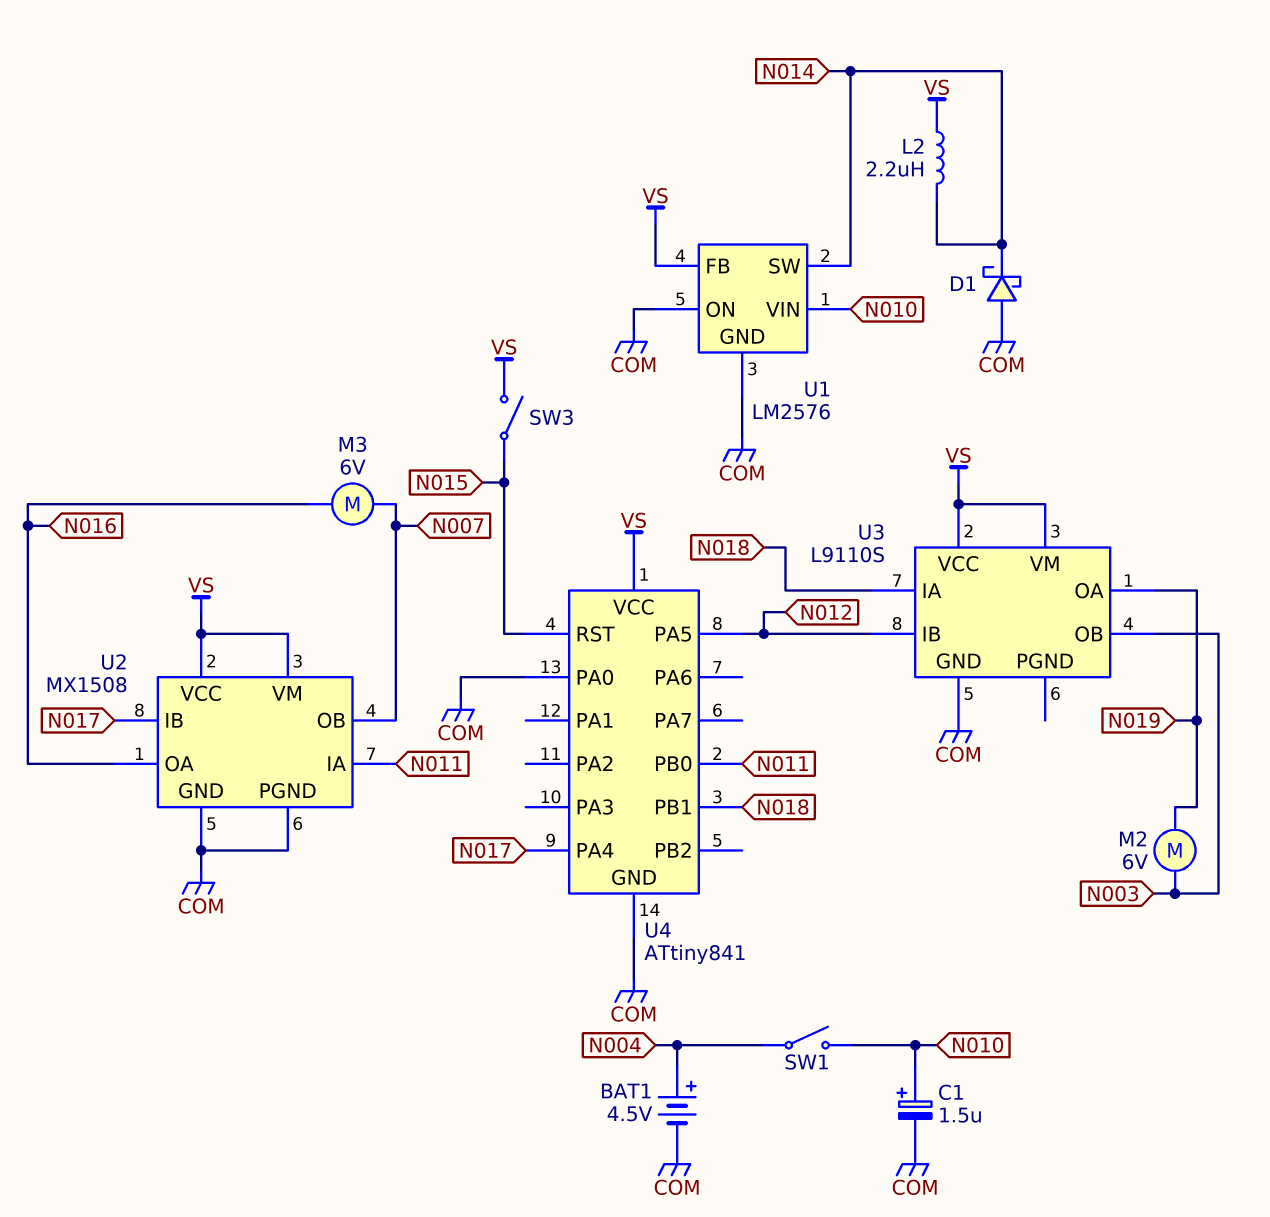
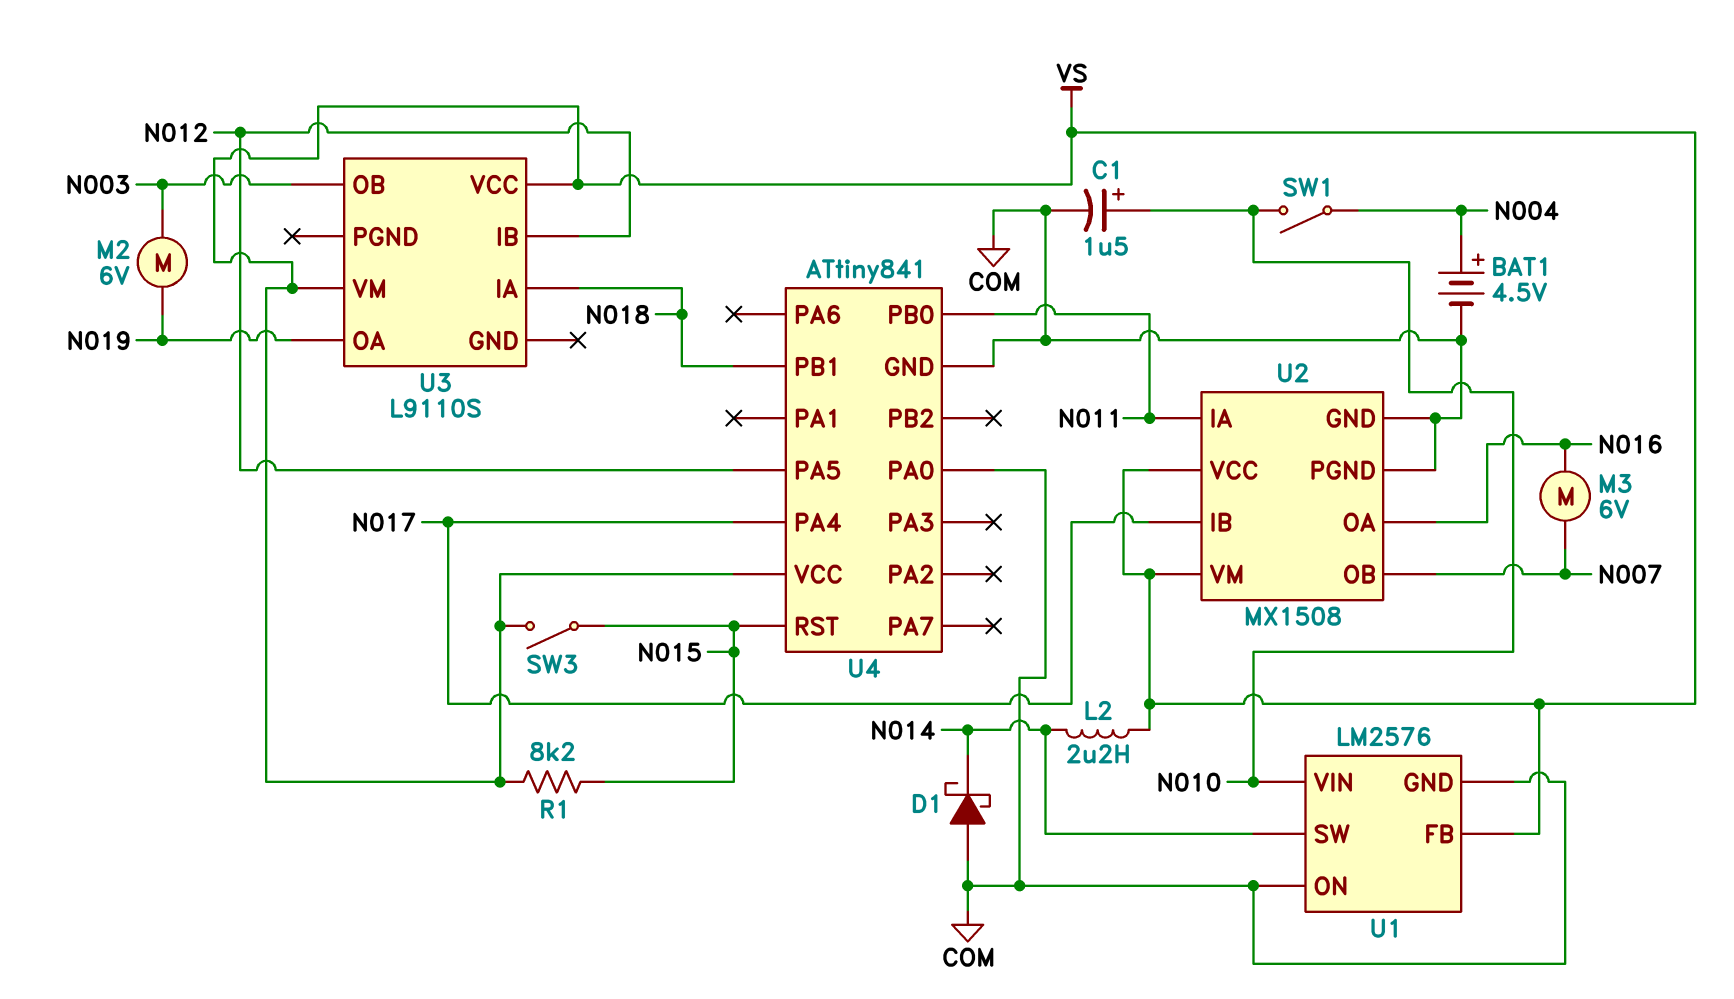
R1: none -> 8.2k (N015, VS)
U3 pin GND: COM -> none

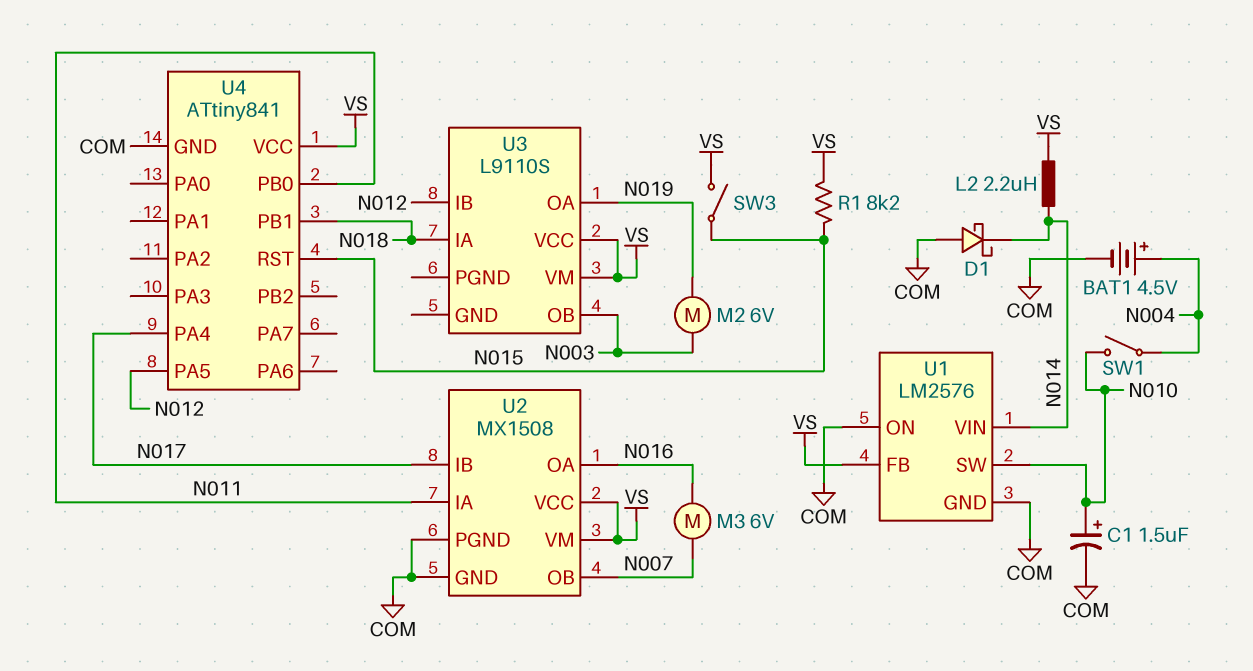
U1 pin SW: N014 -> N010
U1 pin VIN: N010 -> N014
U4 pin PA0: COM -> none

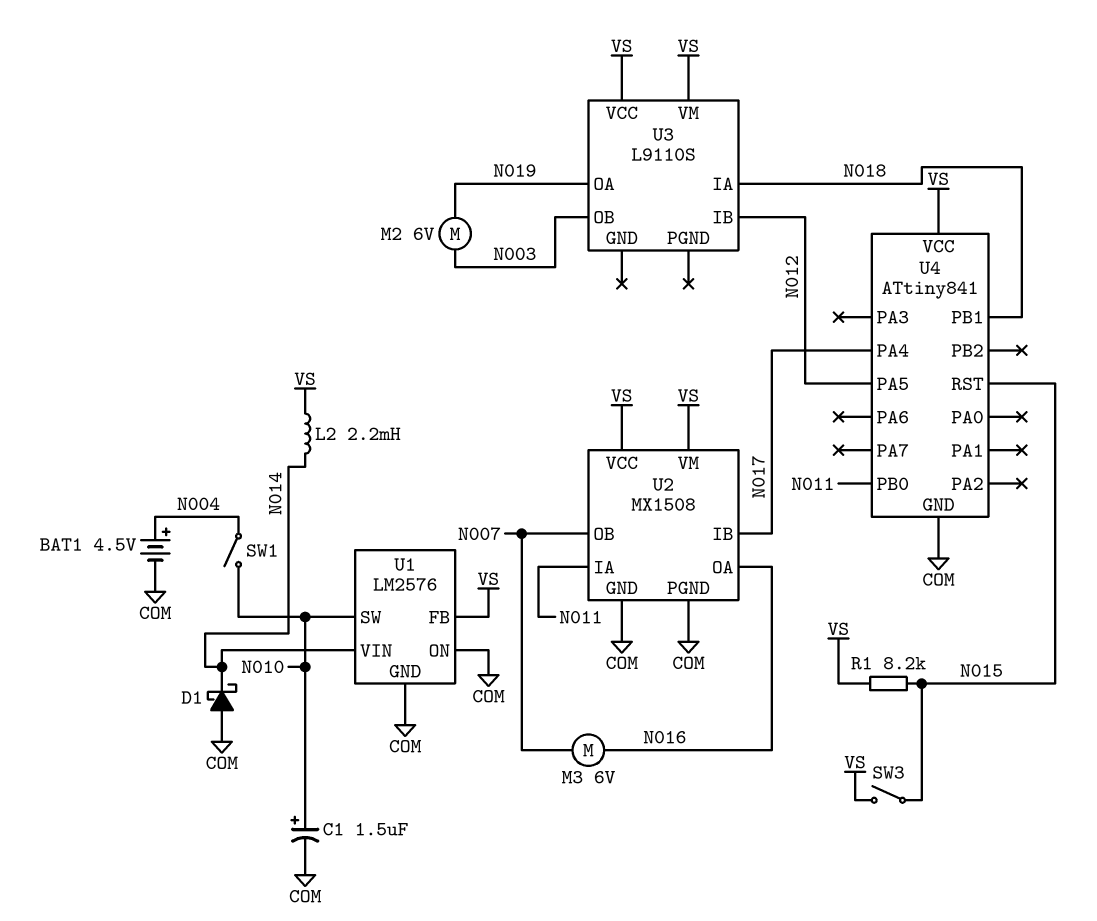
L2: 2.2uH (N014, VS) -> 2.2mH (N014, VS)

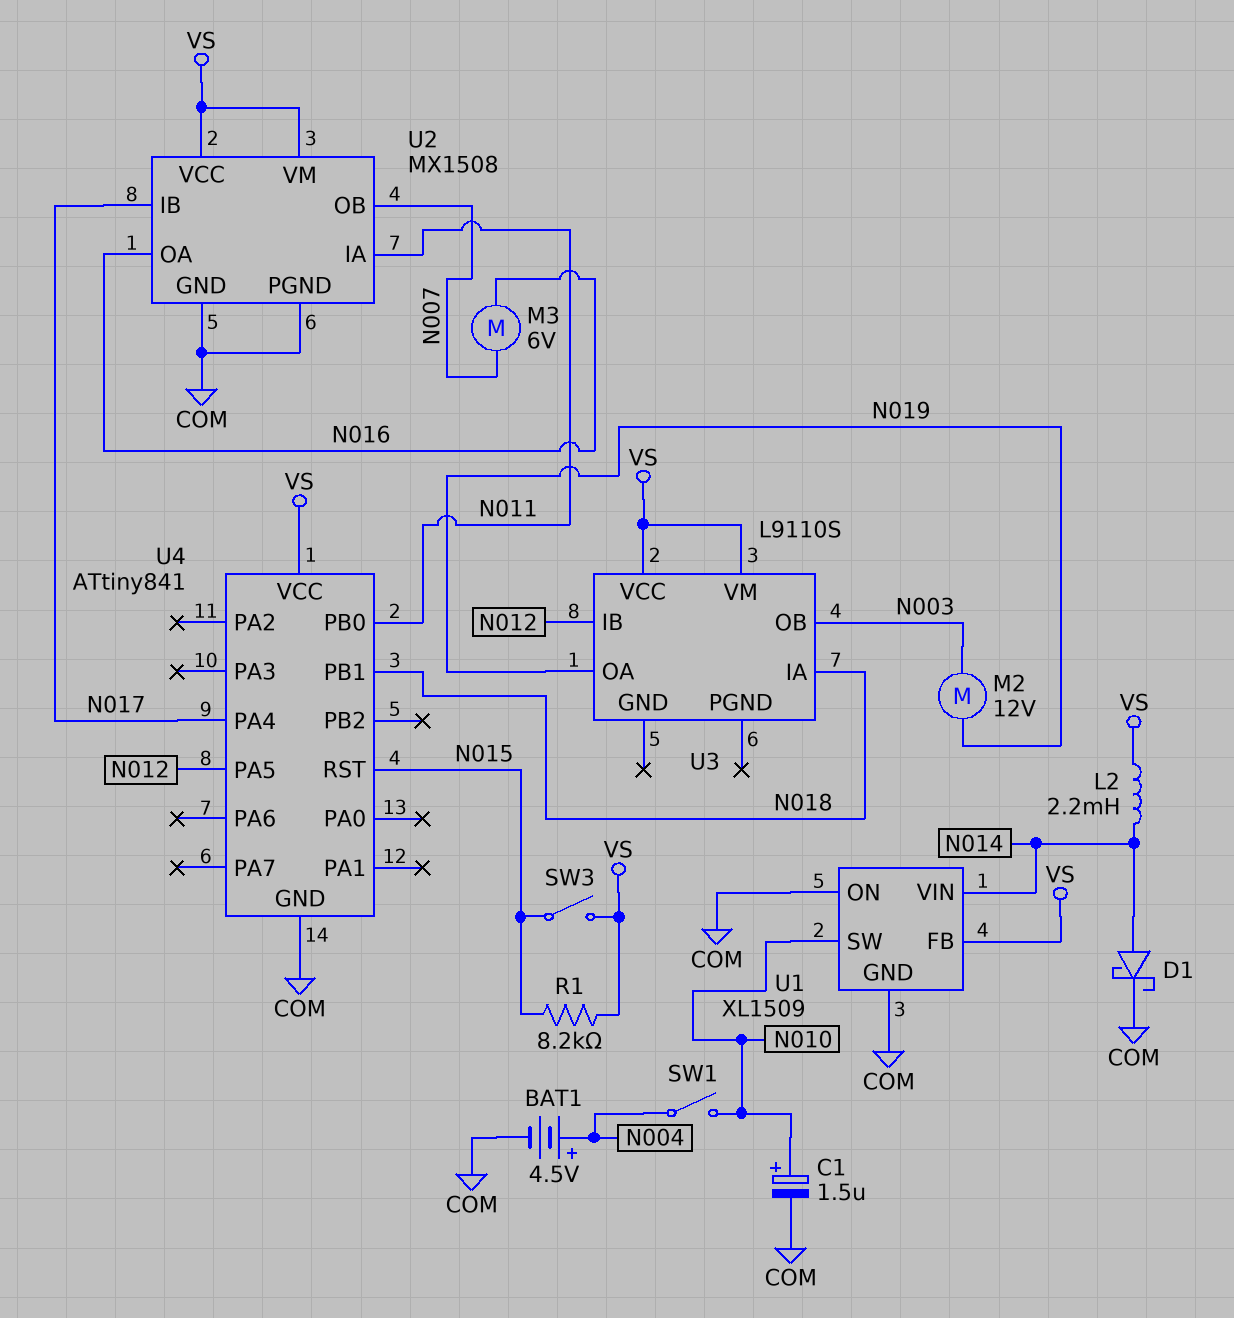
D1: schottky (A COM, K N014) -> schottky (A N014, K COM)
M2: motor 6V (N003, N019) -> motor 12V (N003, N019)
U1: LM2576 -> XL1509

